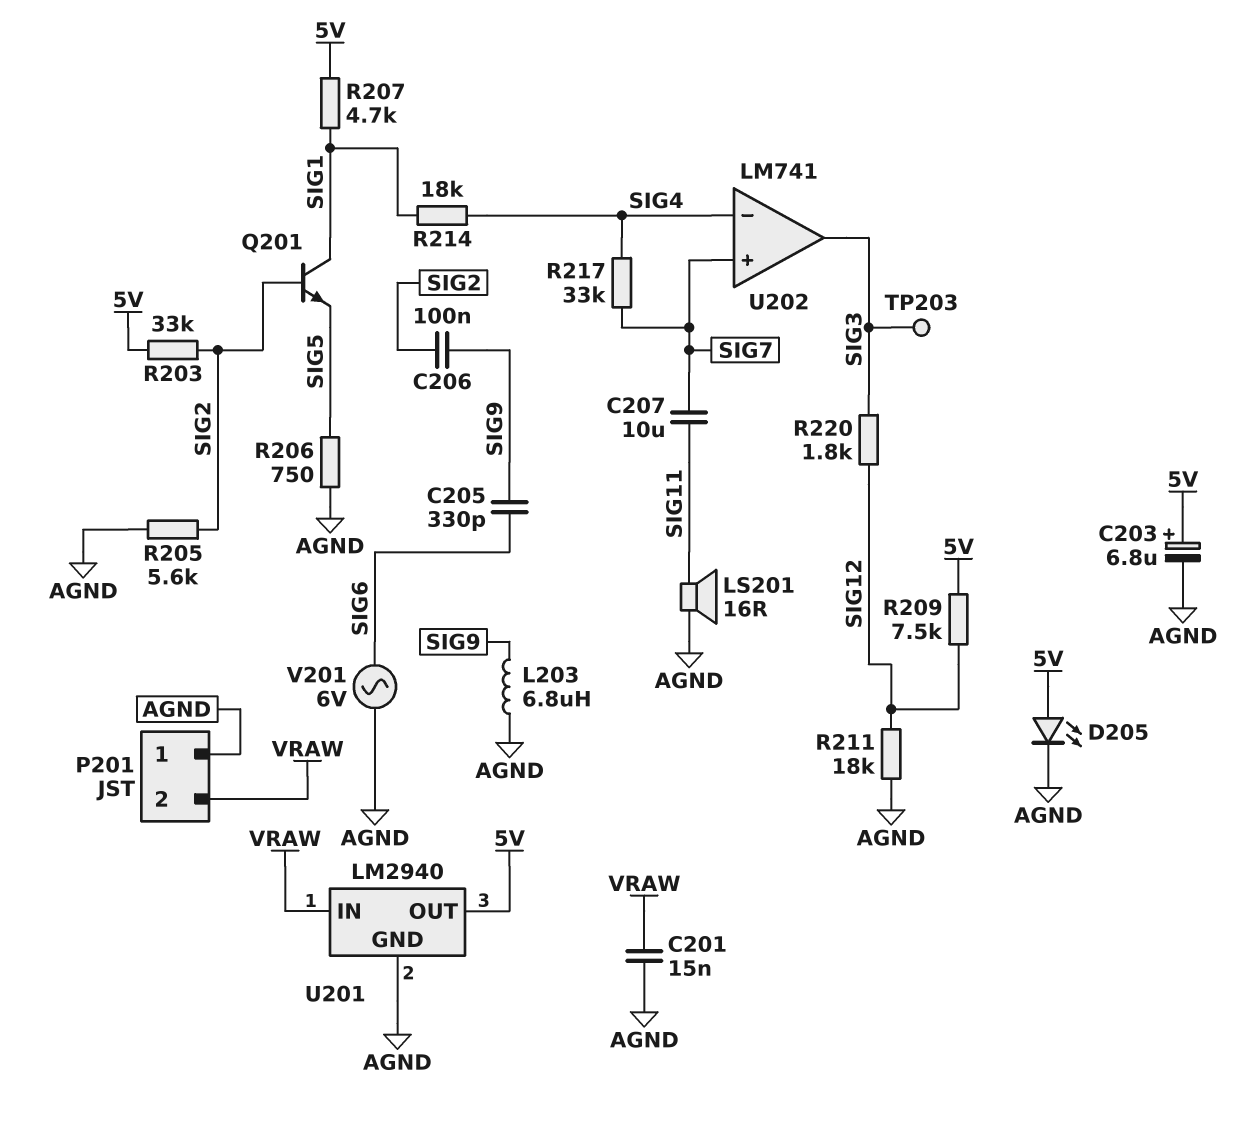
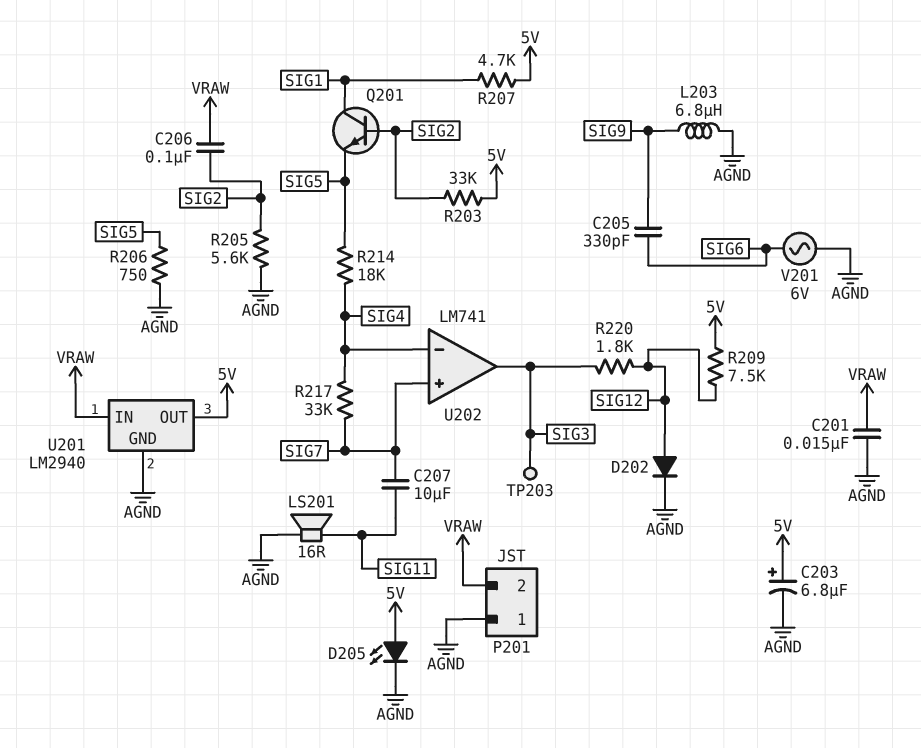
C206: 100nF (SIG2, SIG9) -> 100nF (SIG2, VRAW)
D202: none -> diode (A SIG12, K AGND)
R211: 18k (AGND, SIG12) -> none
R214: 18k (SIG1, SIG4) -> 18k (SIG4, SIG5)

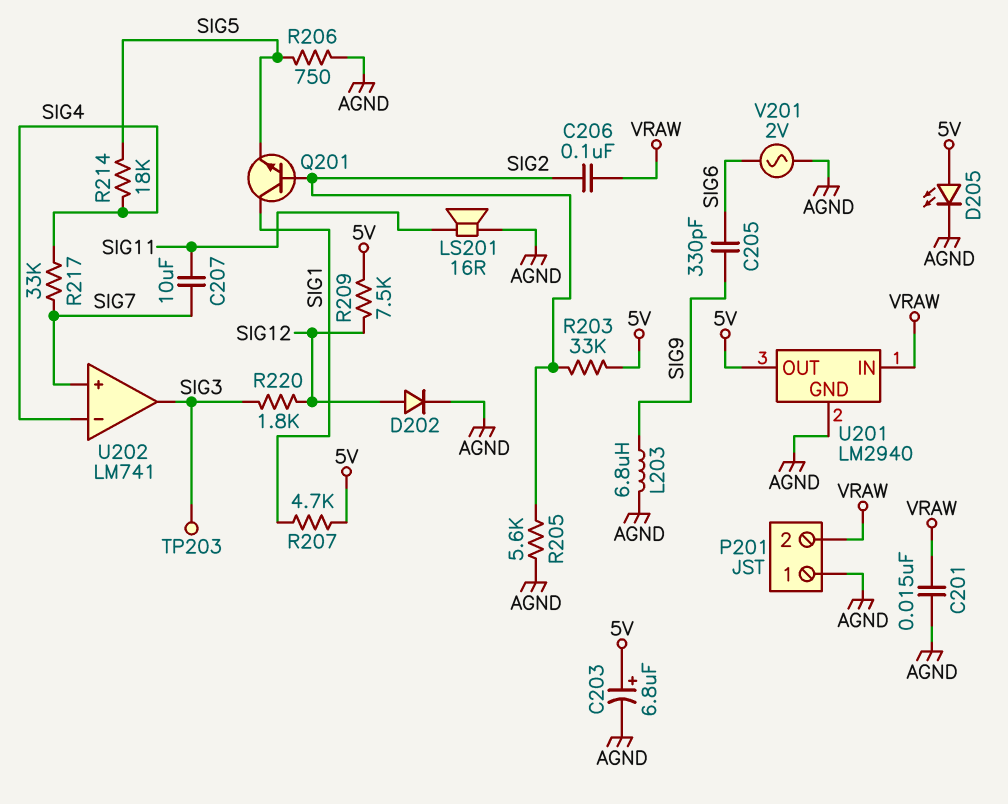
V201: AC 6V (AGND, SIG6) -> AC 2V (AGND, SIG6)

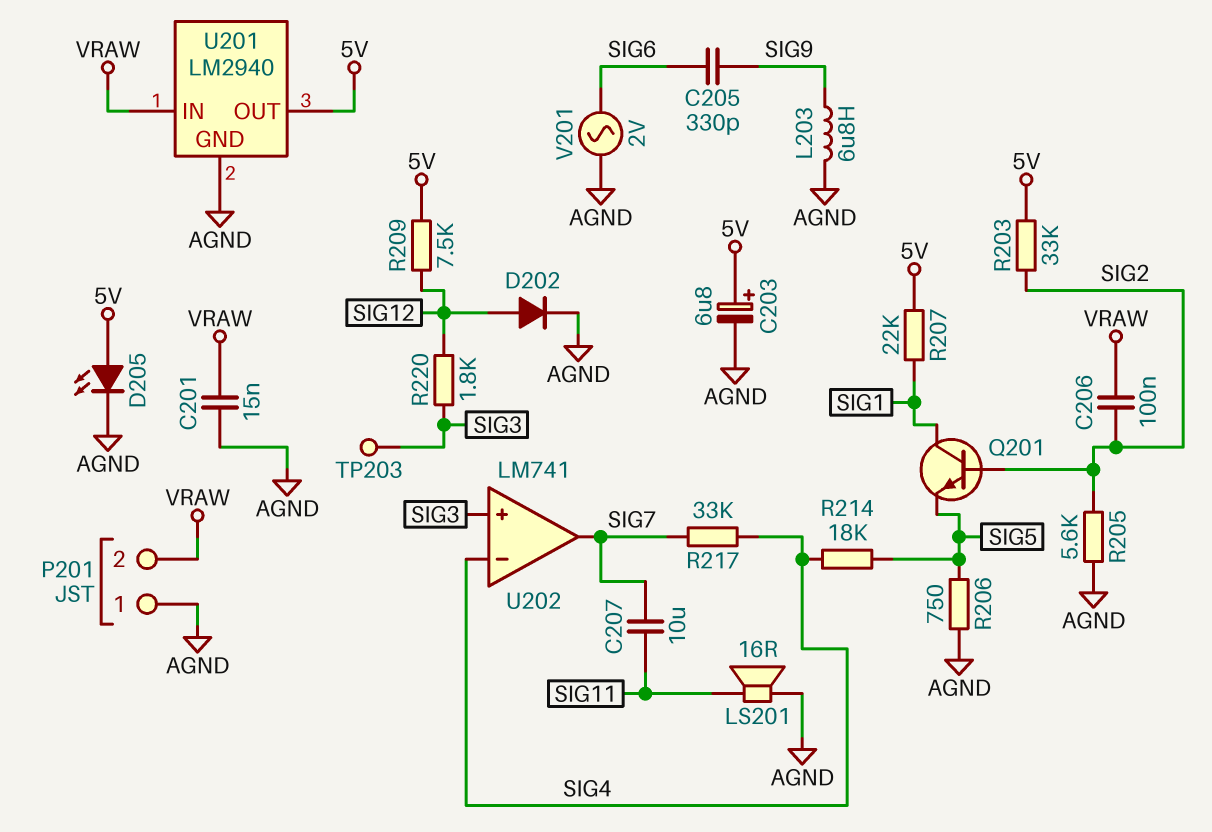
R207: 4.7k (5V, SIG1) -> 22k (5V, SIG1)
U202 pin in+: SIG7 -> SIG3
U202 pin out: SIG3 -> SIG7

